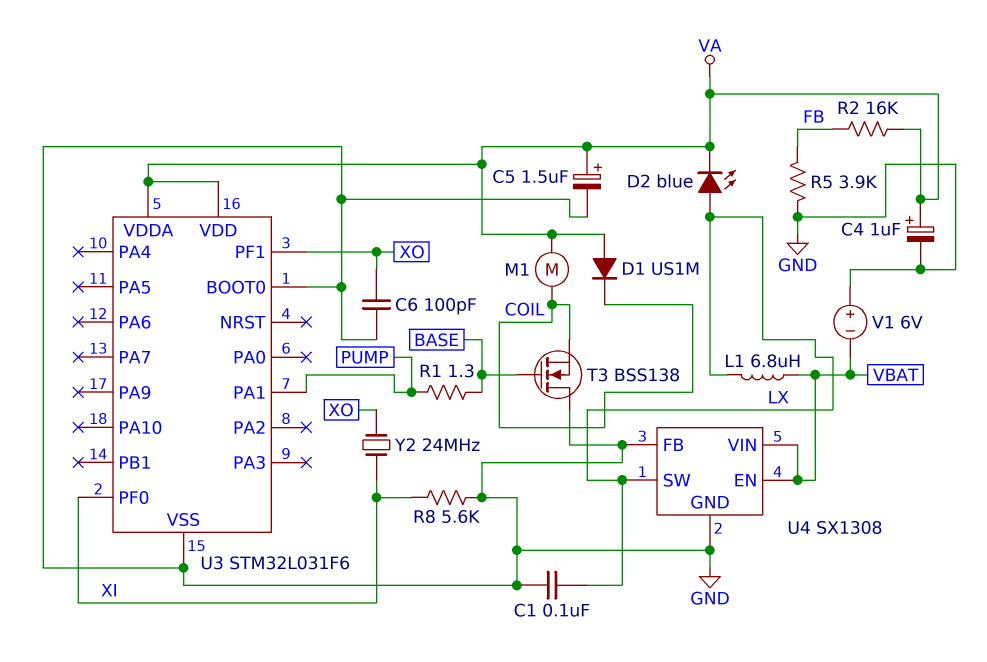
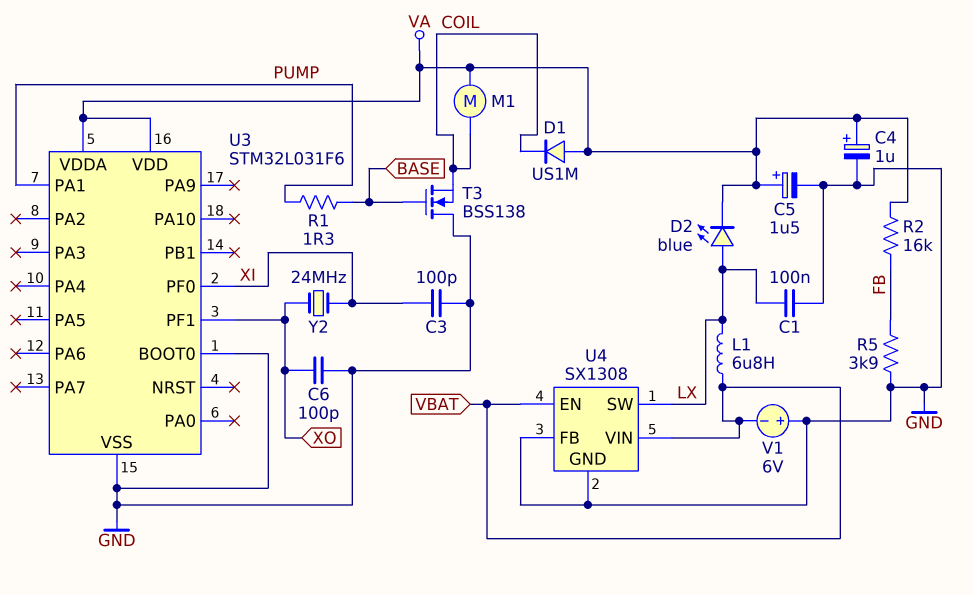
C3: none -> 100pF (GND, XI)
R8: 5.6k (GND, XI) -> none

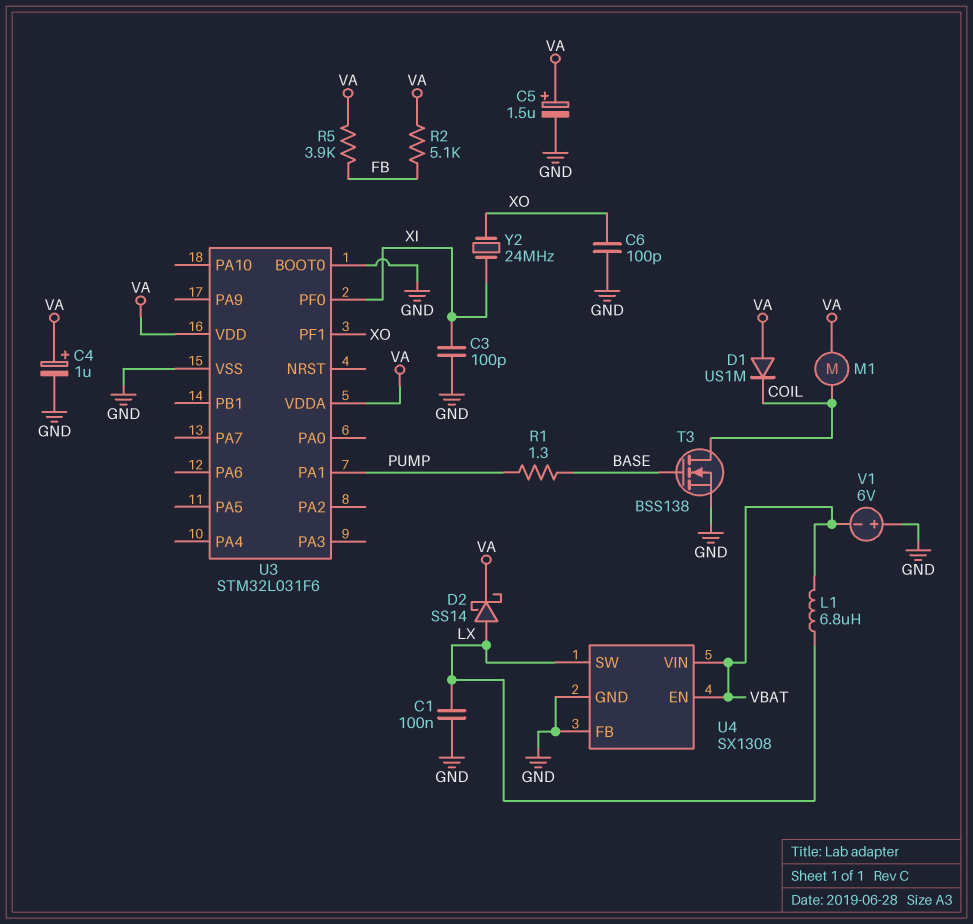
D2: LED blue (A LX, K VA) -> schottky SS14 (A LX, K VA)
R2: 16k (FB, VA) -> 5.1k (FB, VA)
R5: 3.9k (FB, GND) -> 3.9k (FB, VA)
T3: NMOS BSS138 (G BASE, D GND, S COIL) -> NMOS BSS138 (G BASE, D COIL, S GND)

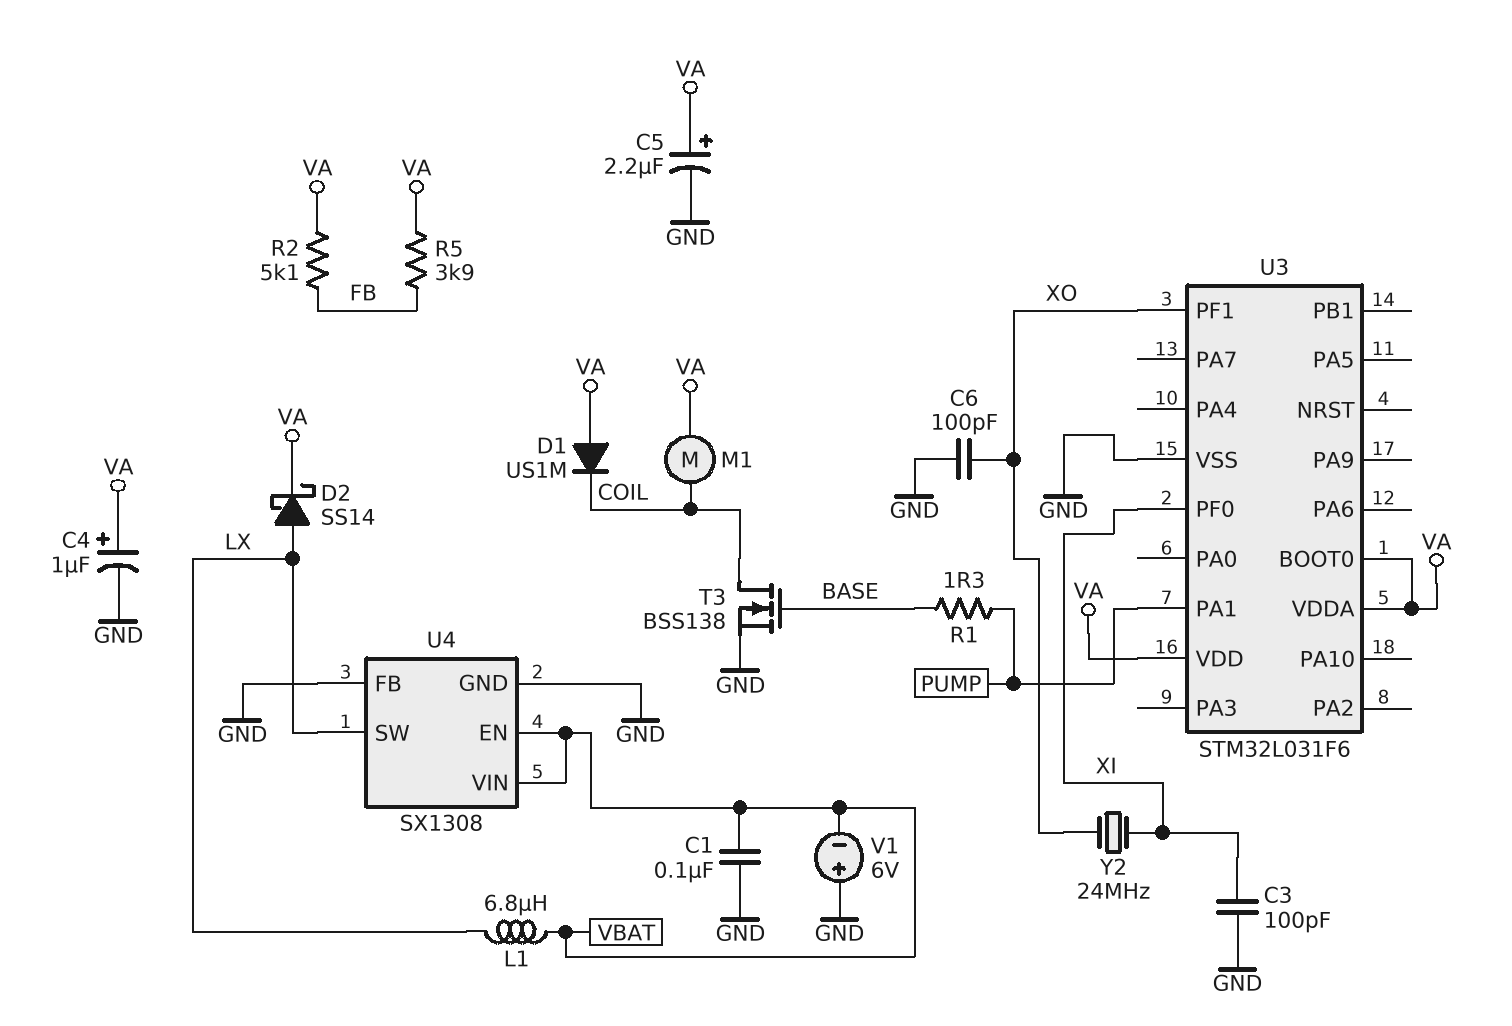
C1: 100nF (GND, LX) -> 100nF (GND, VBAT)
C5: 1.5uF (plus VA, minus GND) -> 2.2uF (plus VA, minus GND)
U3 pin BOOT0: GND -> VA

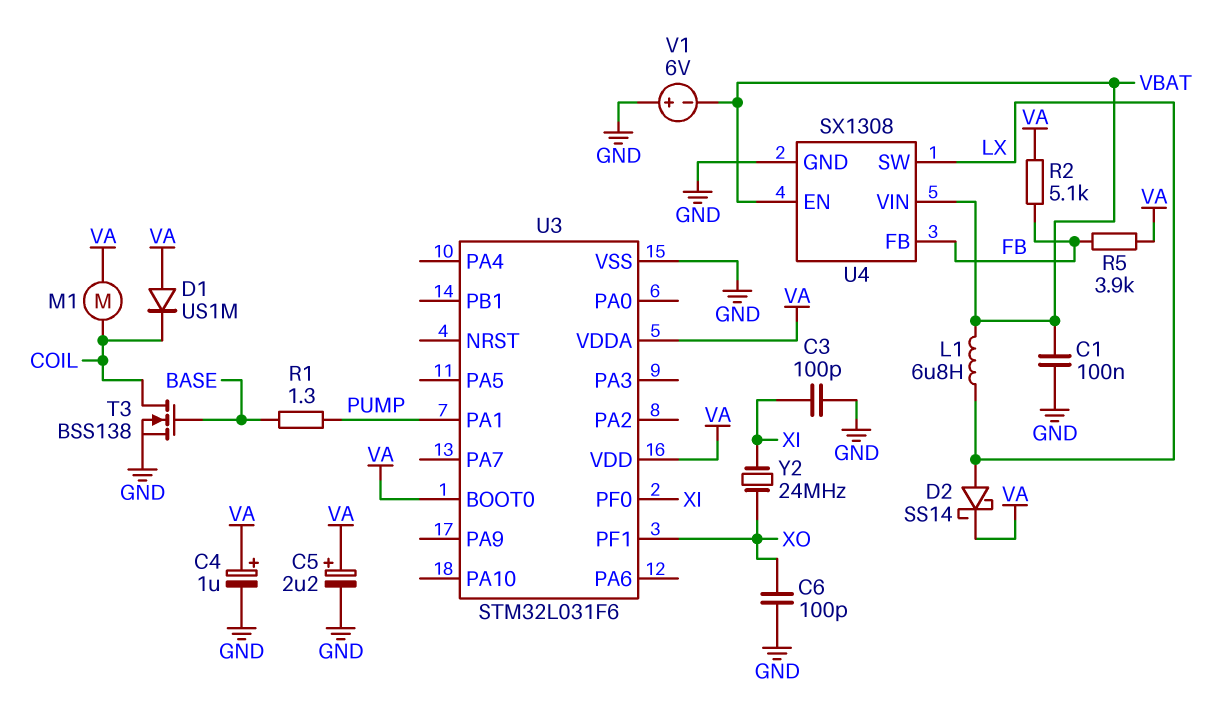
U4 pin FB: GND -> FB

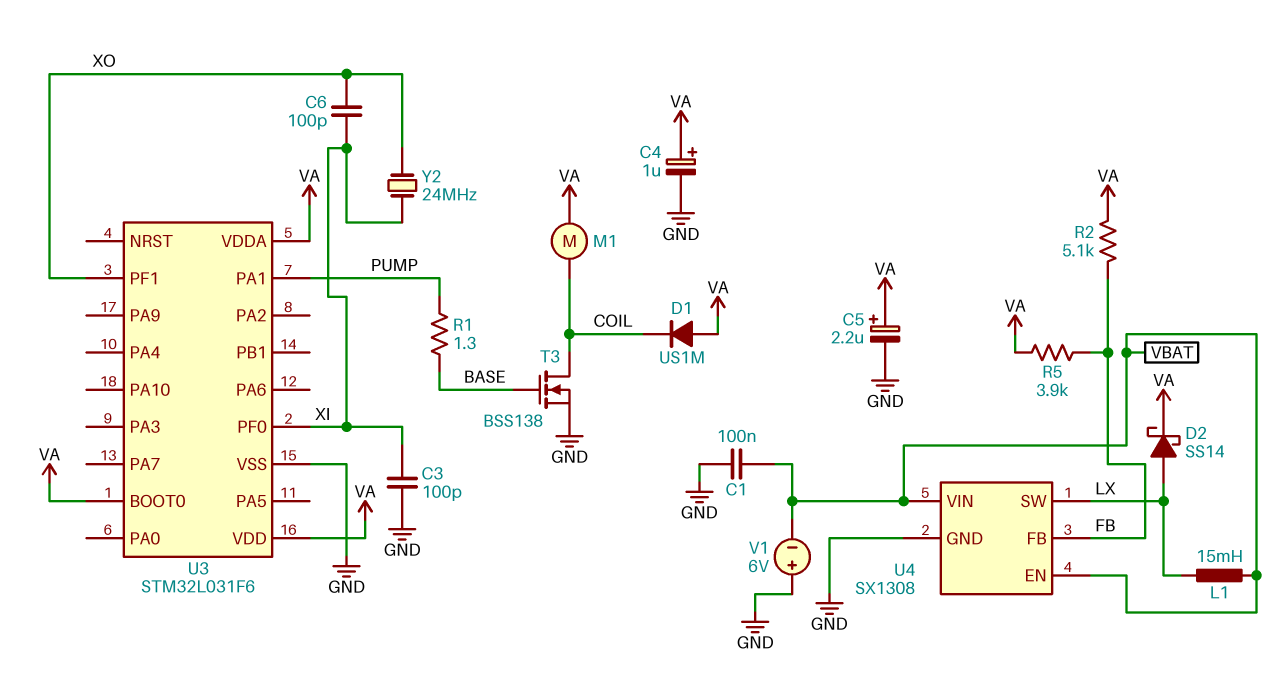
C6: 100pF (GND, XO) -> 100pF (XI, XO)
L1: 6.8uH (LX, VBAT) -> 15mH (LX, VBAT)

